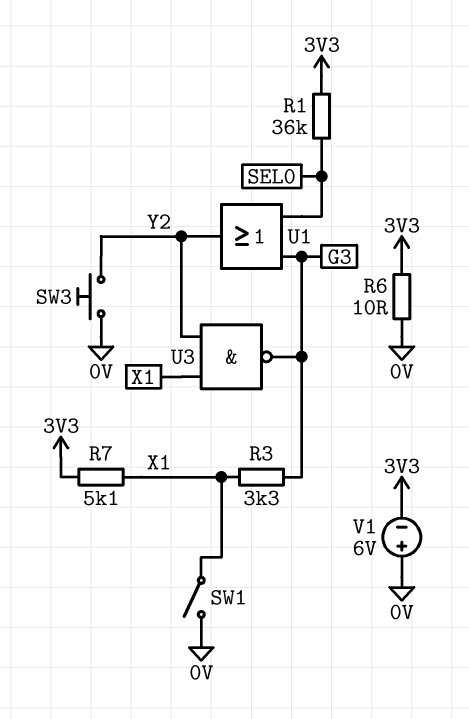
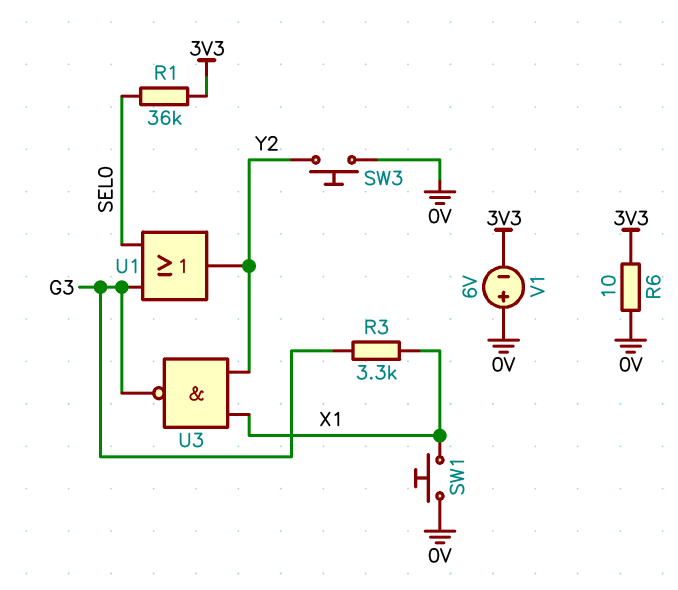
R7: 5.1k (3V3, X1) -> none
SW1: switch (0V, X1) -> button (0V, X1)

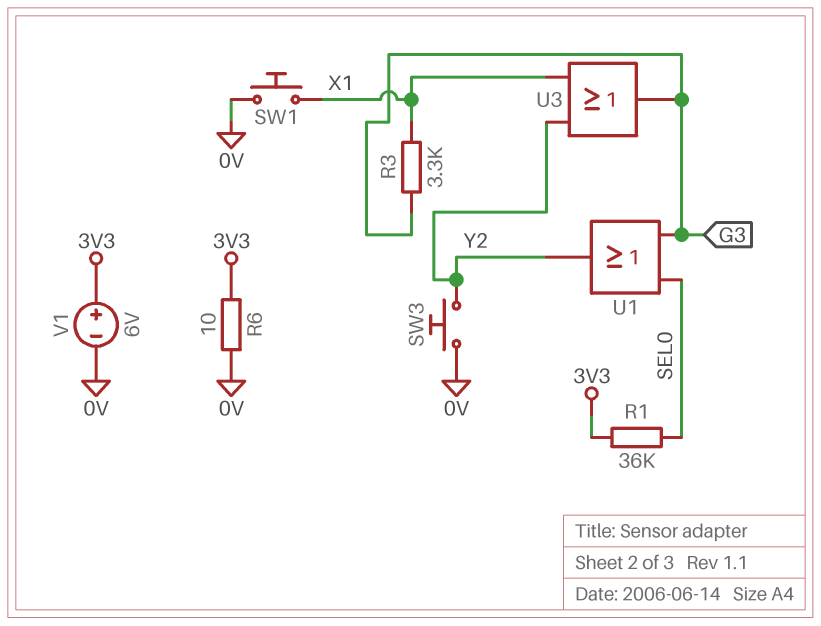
U3: NAND (in X1, in Y2, out G3) -> OR (in X1, in Y2, out G3)
V1: 6V (plus 0V, minus 3V3) -> 6V (plus 3V3, minus 0V)

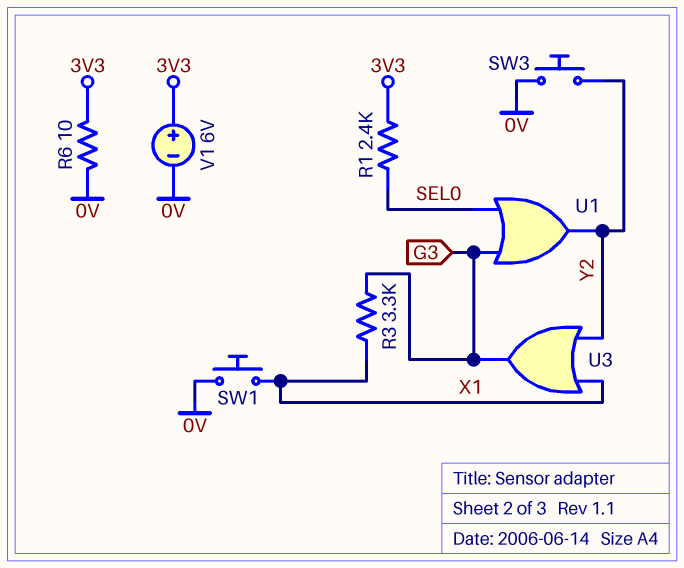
R1: 36k (3V3, SEL0) -> 2.4k (3V3, SEL0)

